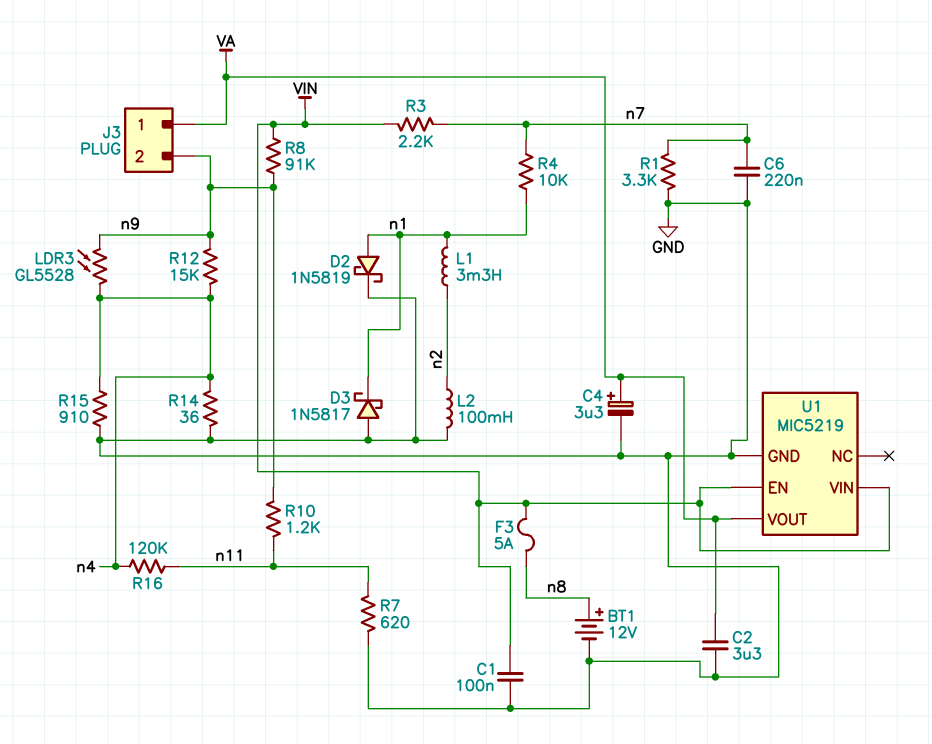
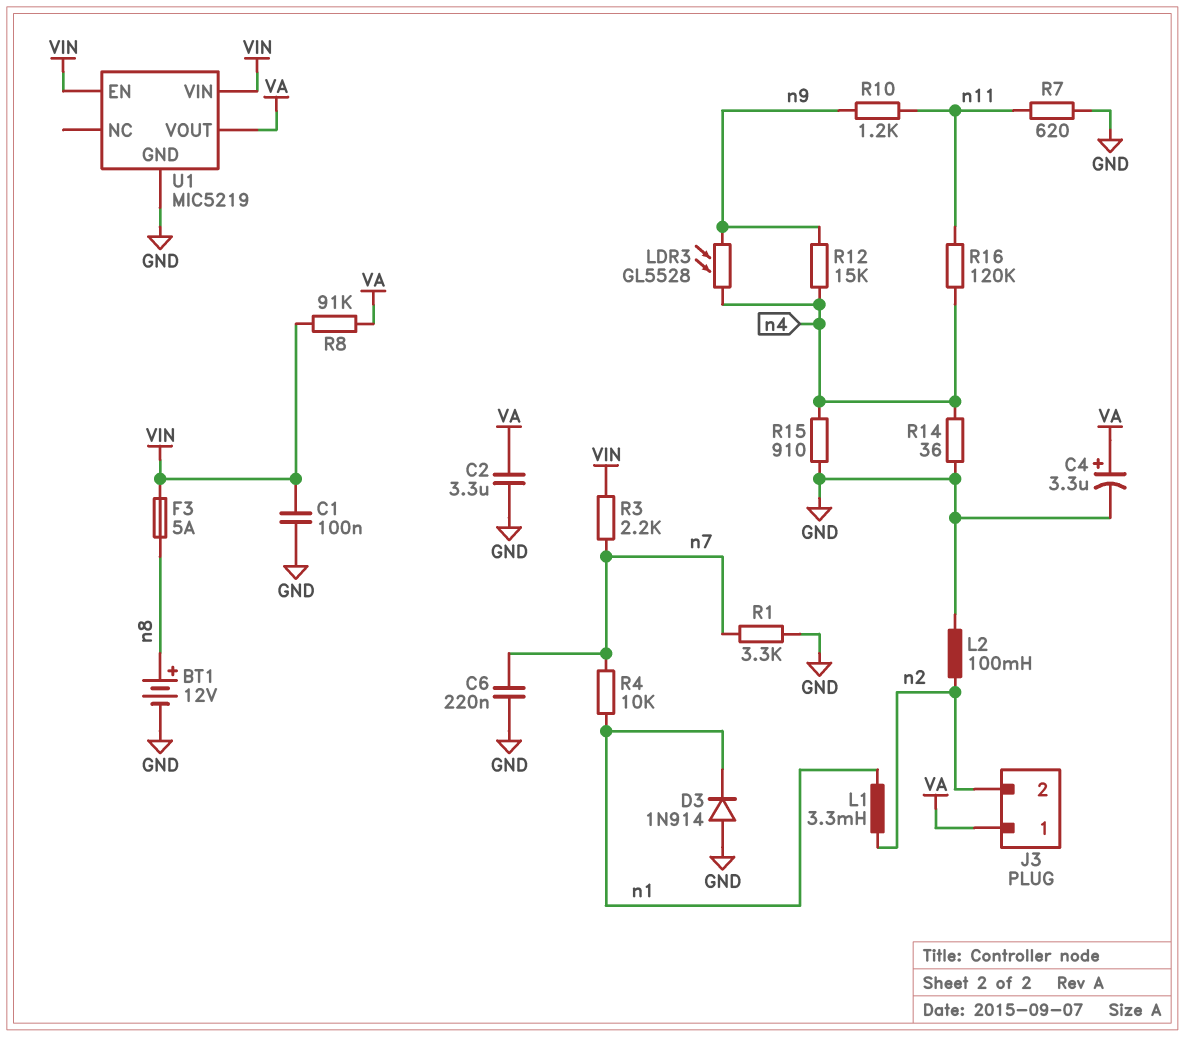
D2: schottky 1N5819 (A n1, K GND) -> none
D3: schottky 1N5817 (A GND, K n1) -> diode 1N914 (A GND, K n1)
J3 pin 2: n9 -> n2
R8: 91k (VIN, n9) -> 91k (VA, VIN)

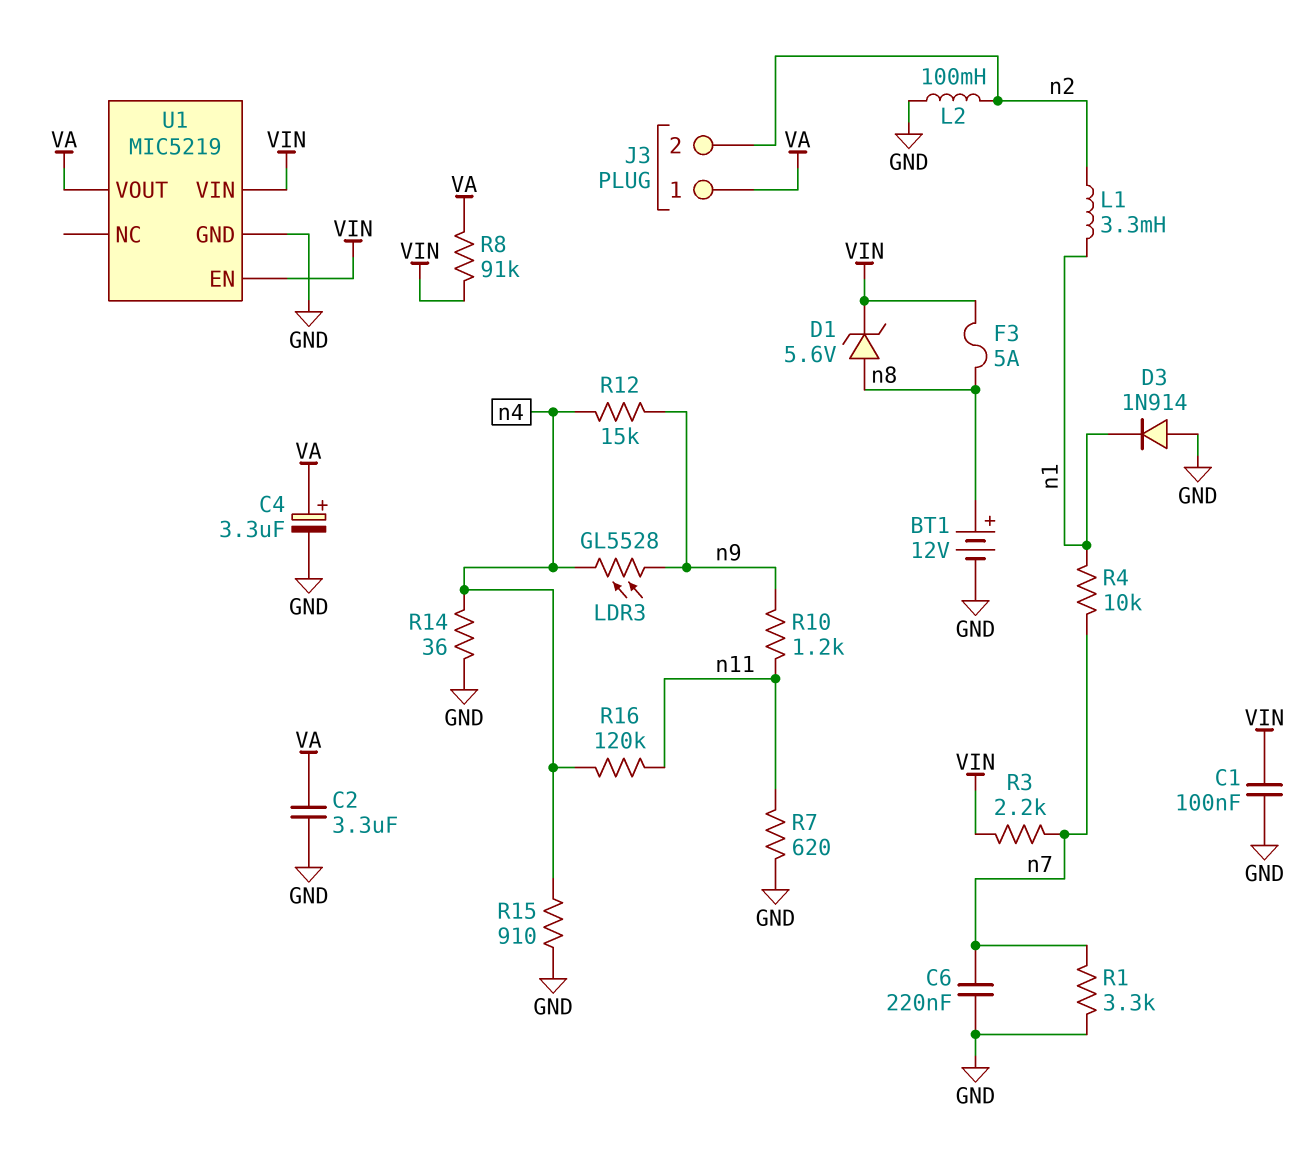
D1: none -> zener 5.6V (A n8, K VIN)

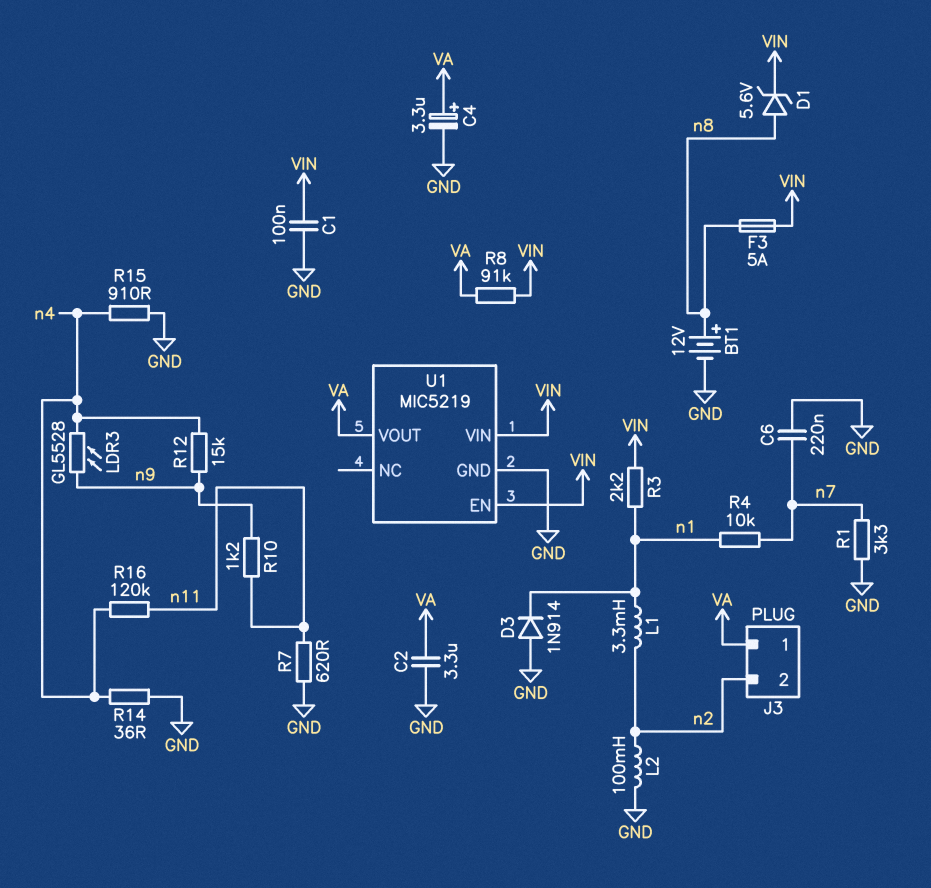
R3: 2.2k (VIN, n7) -> 2.2k (VIN, n1)

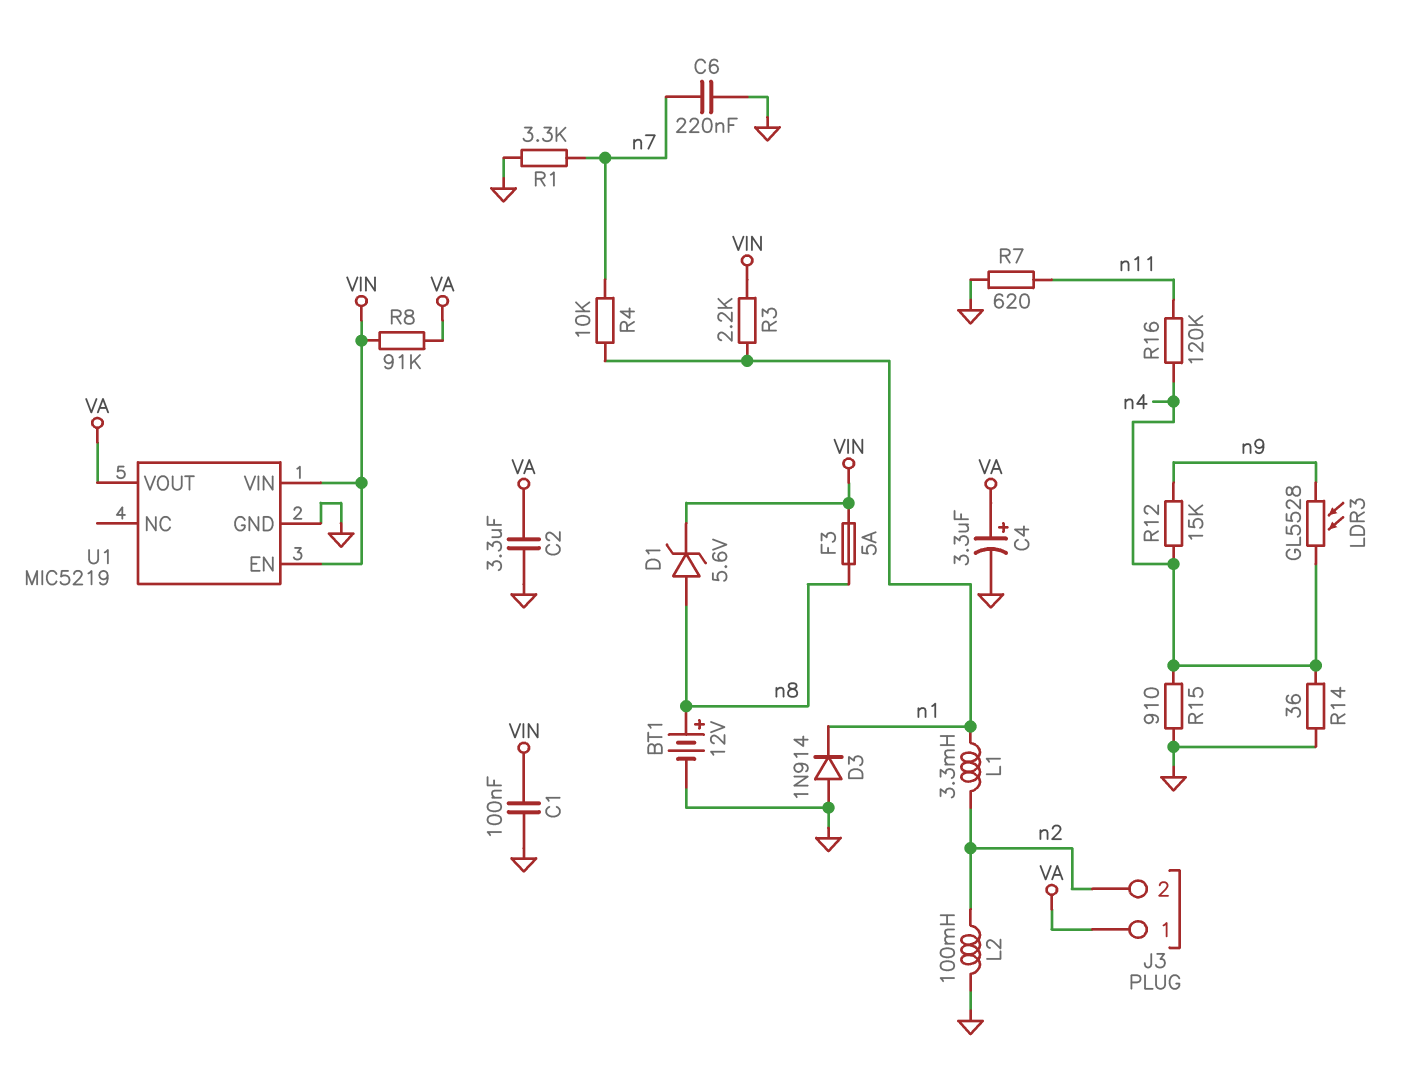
R10: 1.2k (n9, n11) -> none

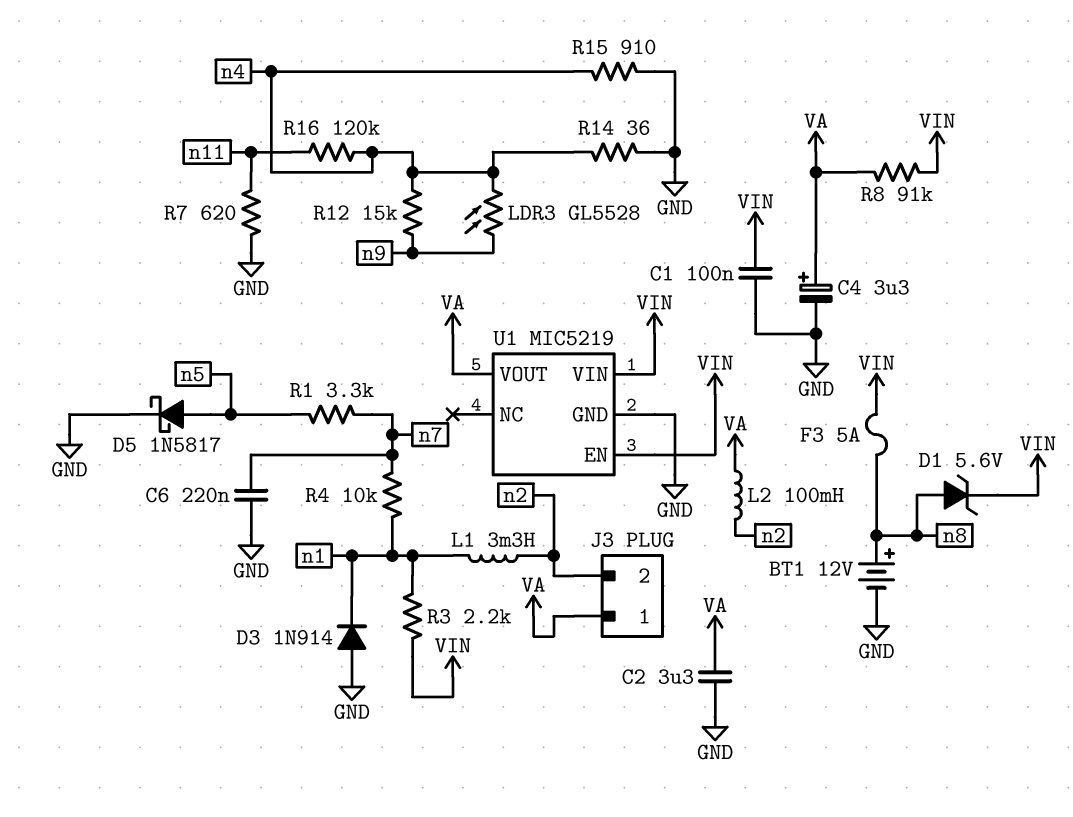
D5: none -> schottky 1N5817 (A n5, K GND)
L2: 100mH (GND, n2) -> 100mH (VA, n2)
R1: 3.3k (GND, n7) -> 3.3k (n5, n7)

